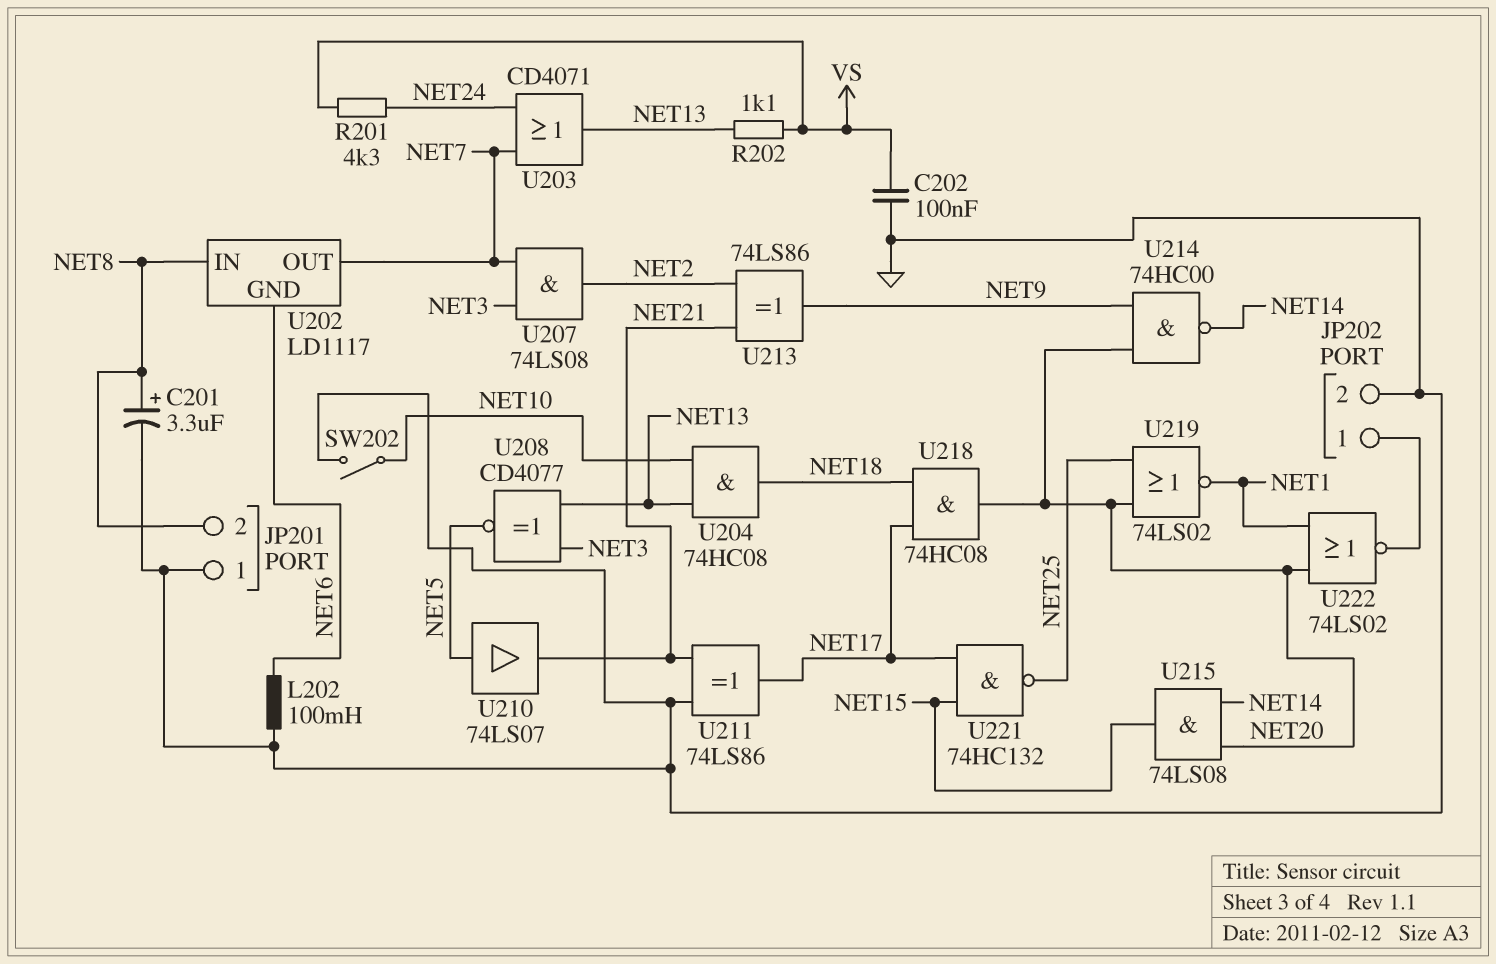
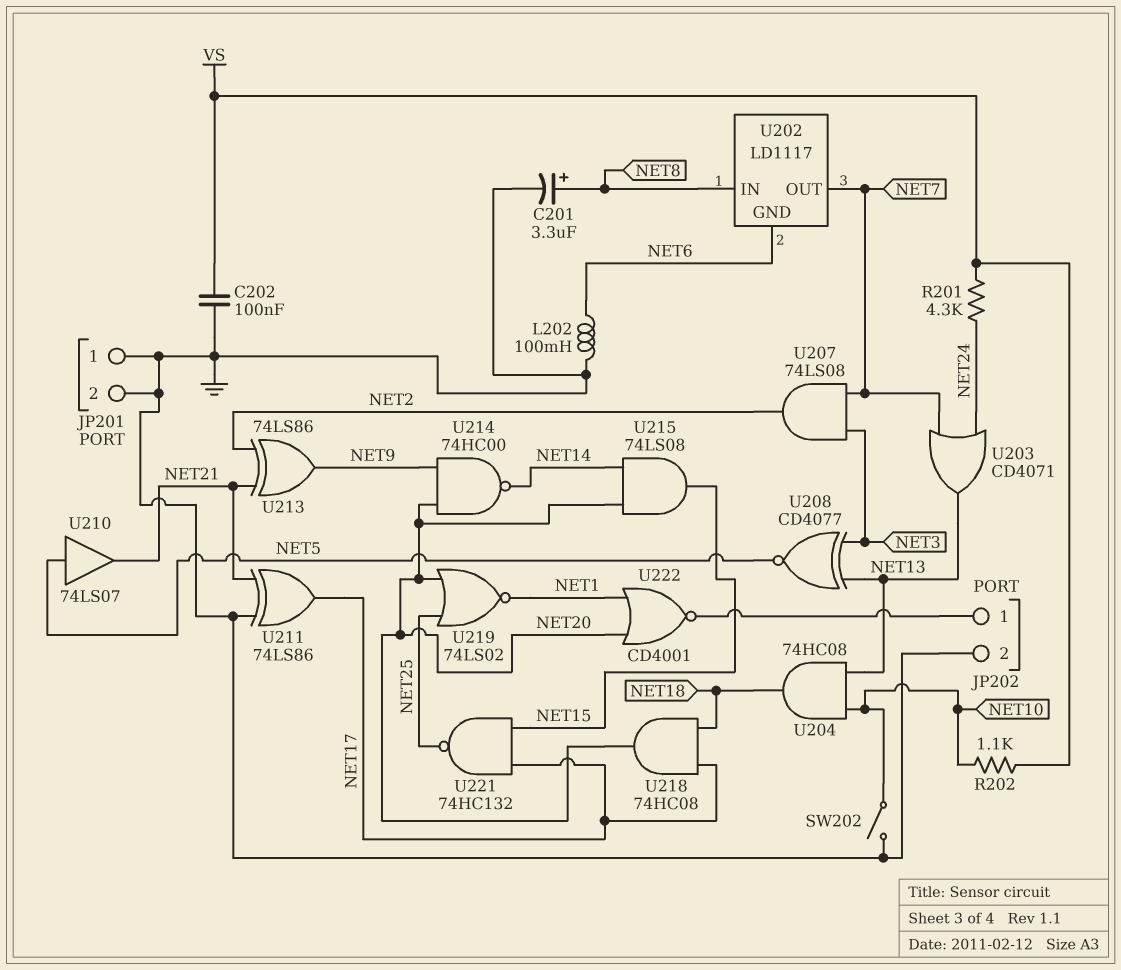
JP201 pin 2: NET8 -> GND
R202: 1.1k (NET13, VS) -> 1.1k (NET10, VS)
U222: NOR 74LS02 (in NET1, in NET20, out JP202/1) -> NOR CD4001 (in NET1, in NET20, out JP202/1)

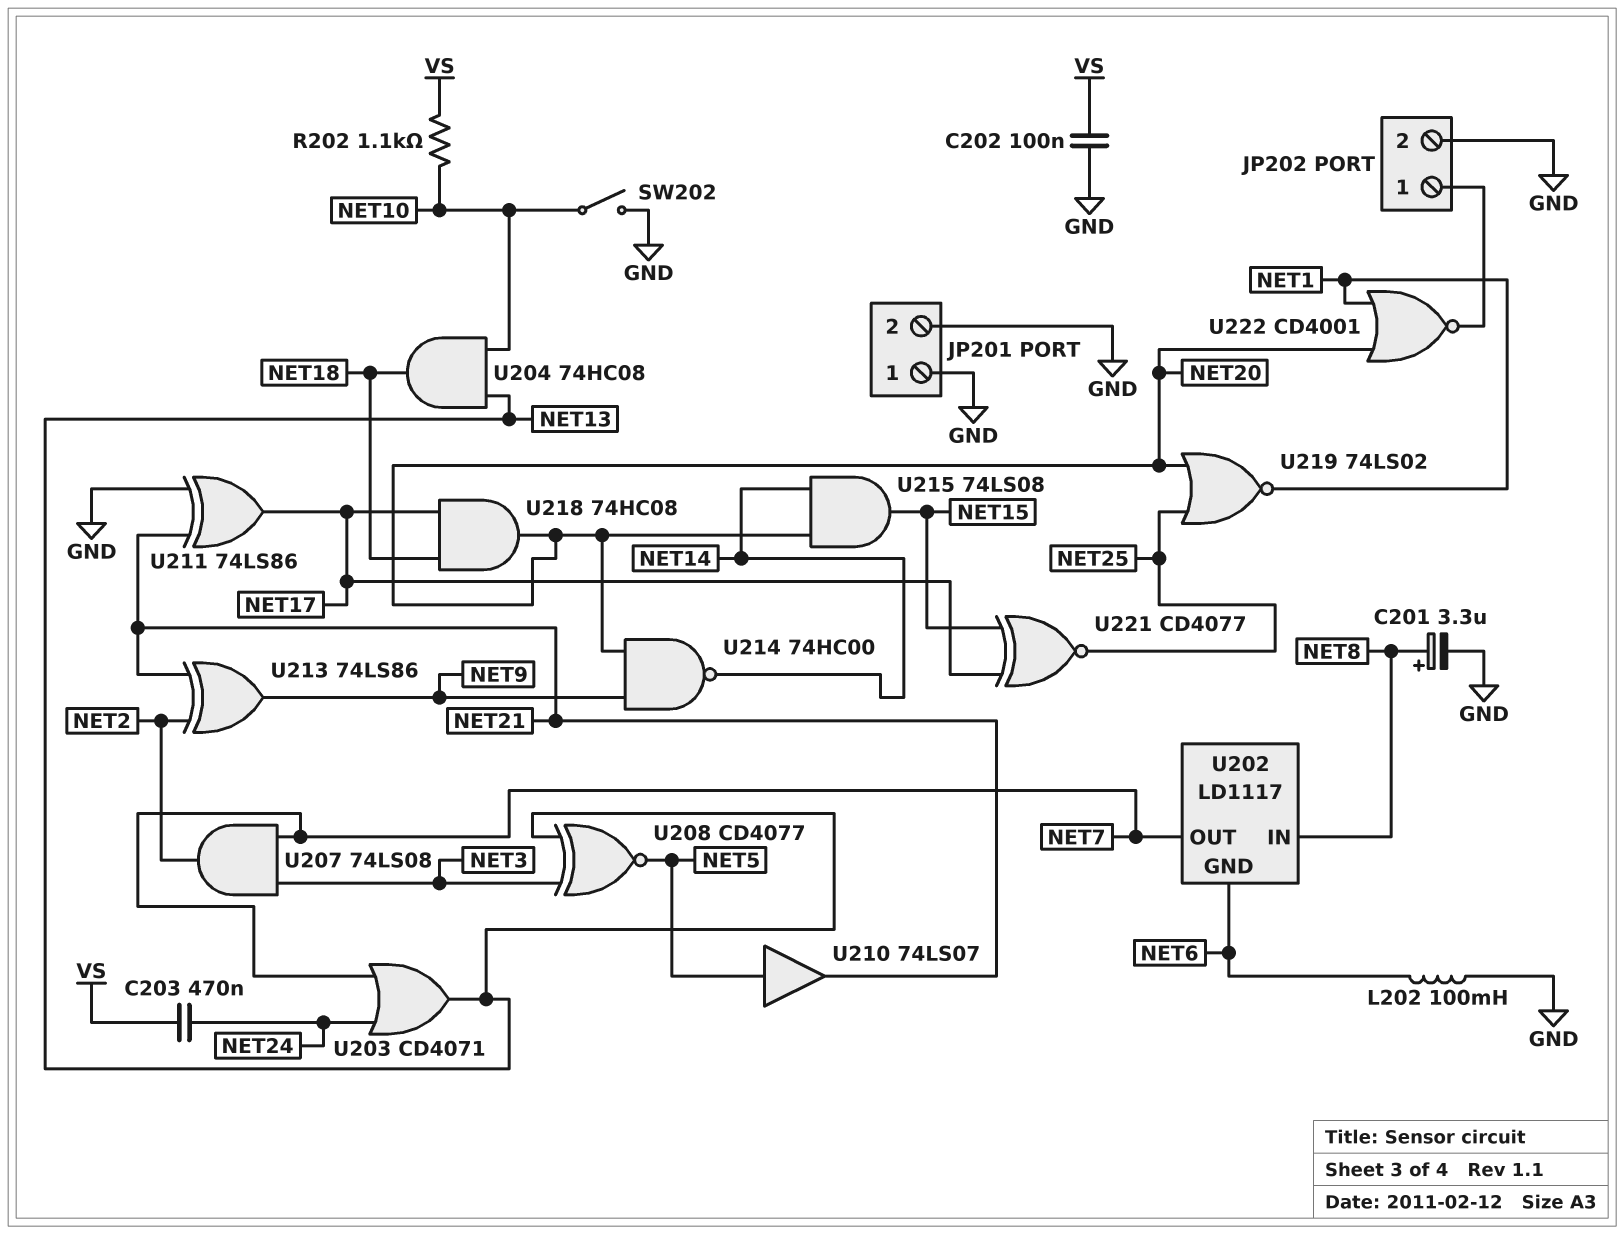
C203: none -> 470nF (NET24, VS)
R201: 4.3k (NET24, VS) -> none
U221: NAND 74HC132 (in NET15, in NET17, out NET25) -> XNOR CD4077 (in NET15, in NET17, out NET25)

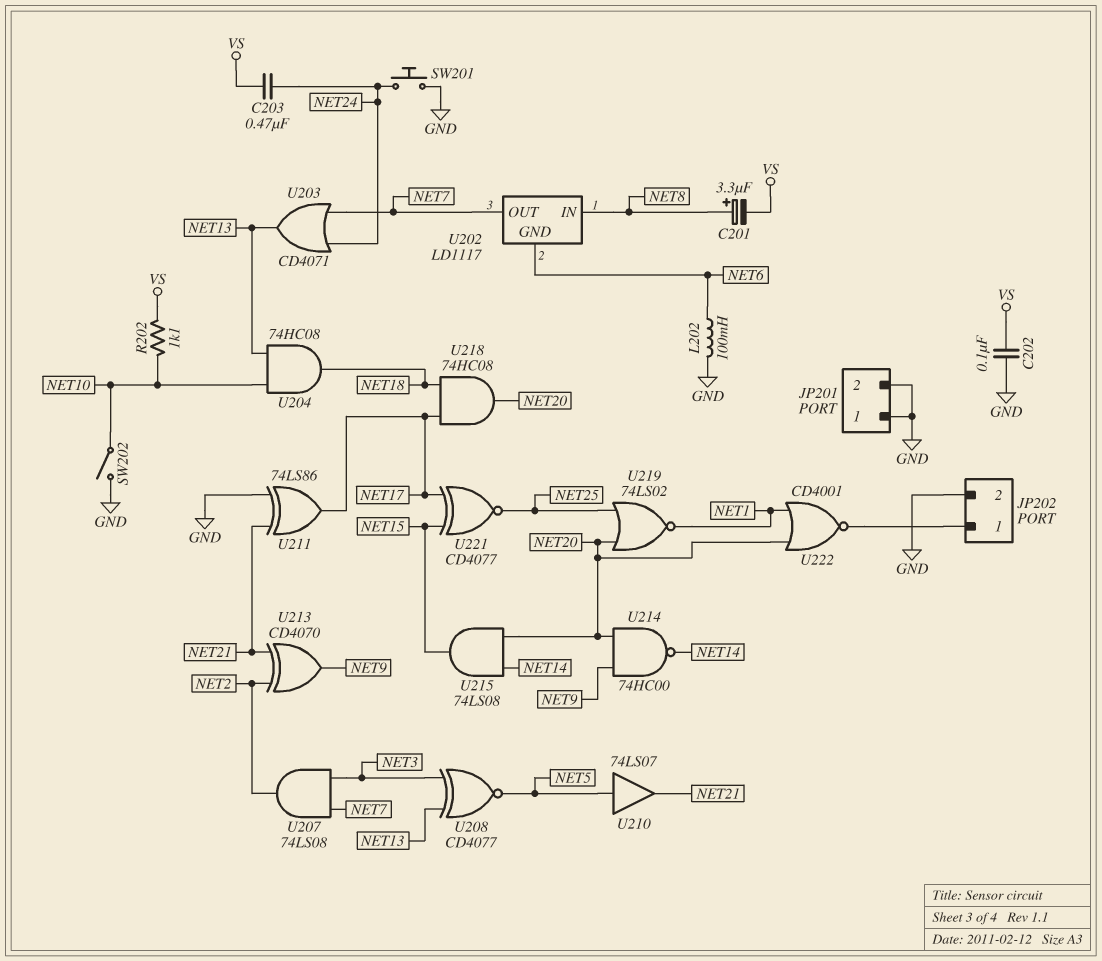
C201: 3.3uF (plus NET8, minus GND) -> 3.3uF (plus NET8, minus VS)
SW201: none -> button (GND, NET24)
U213: XOR 74LS86 (in NET2, in NET21, out NET9) -> XOR CD4070 (in NET2, in NET21, out NET9)

